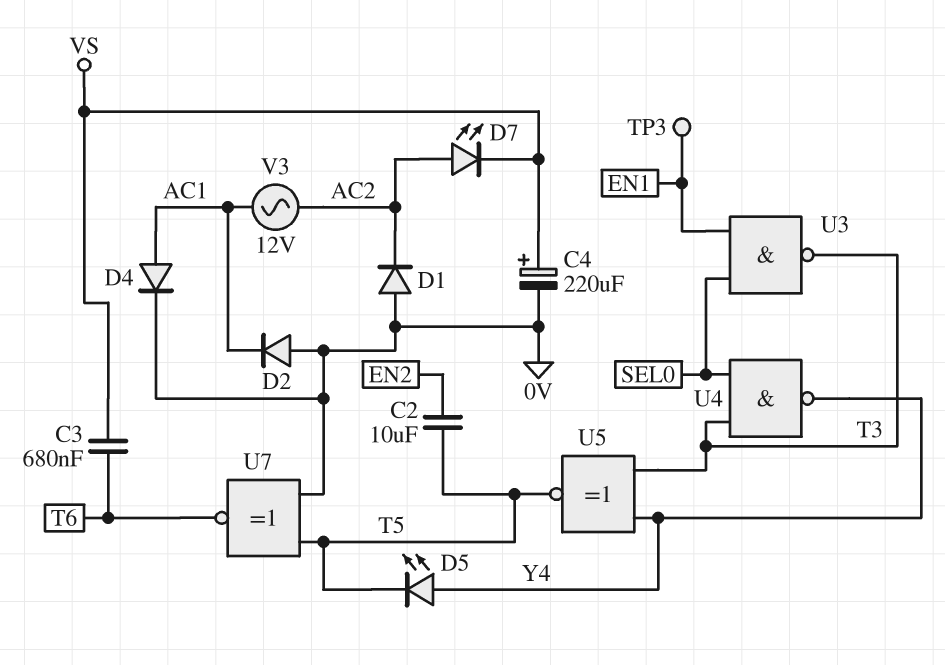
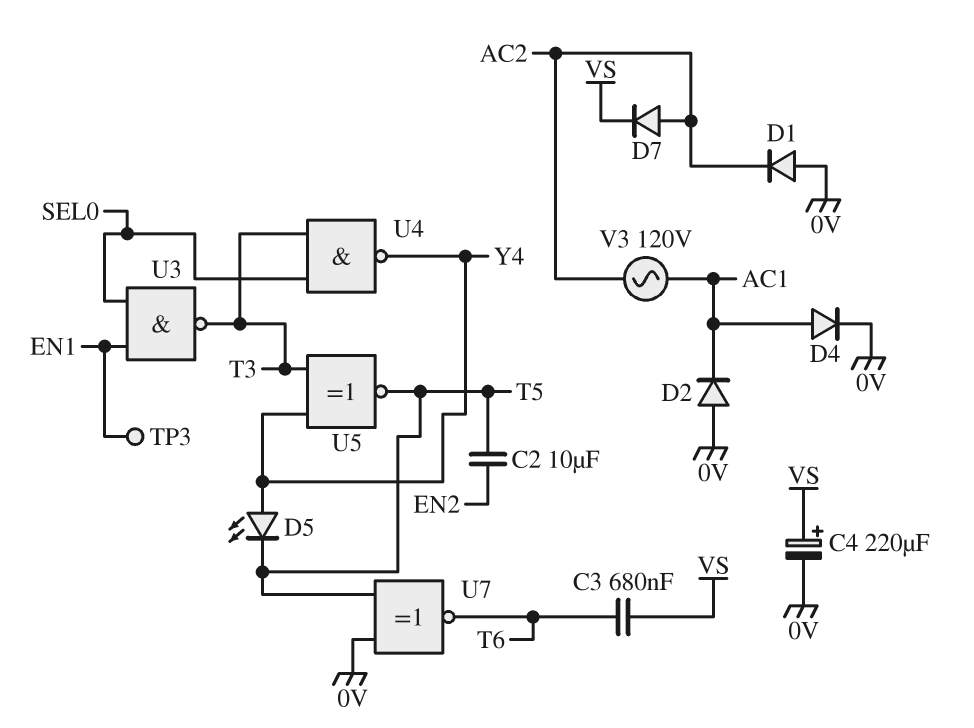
D7: LED (A AC2, K VS) -> diode (A AC2, K VS)
V3: AC 12V (AC1, AC2) -> AC 120V (AC1, AC2)

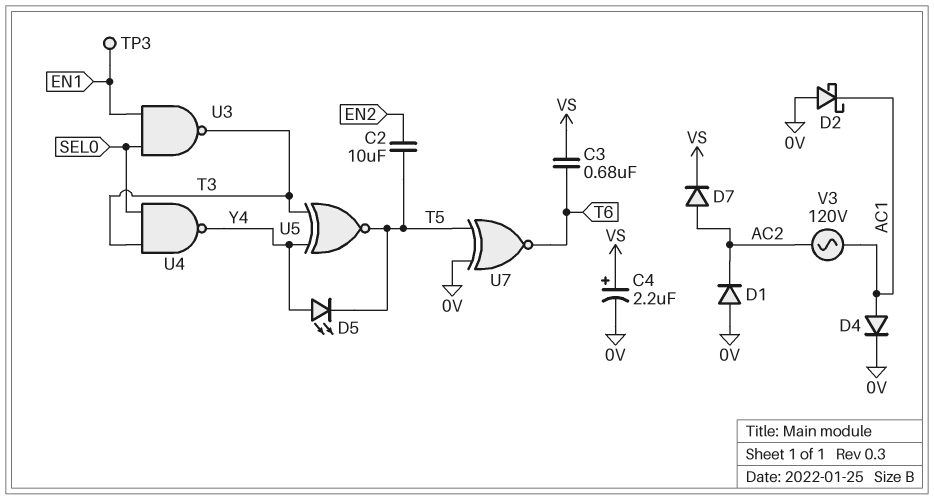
C4: 220uF (plus VS, minus 0V) -> 2.2uF (plus VS, minus 0V)
D2: diode (A 0V, K AC1) -> schottky (A 0V, K AC1)

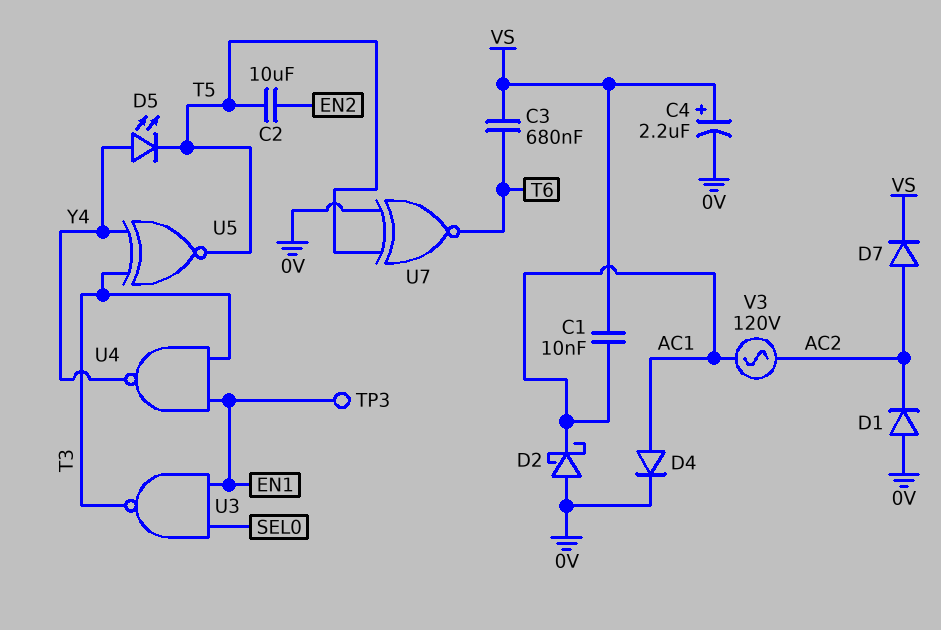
C1: none -> 10nF (AC1, VS)
U4: NAND (in SEL0, in T3, out Y4) -> NAND (in EN1, in T3, out Y4)

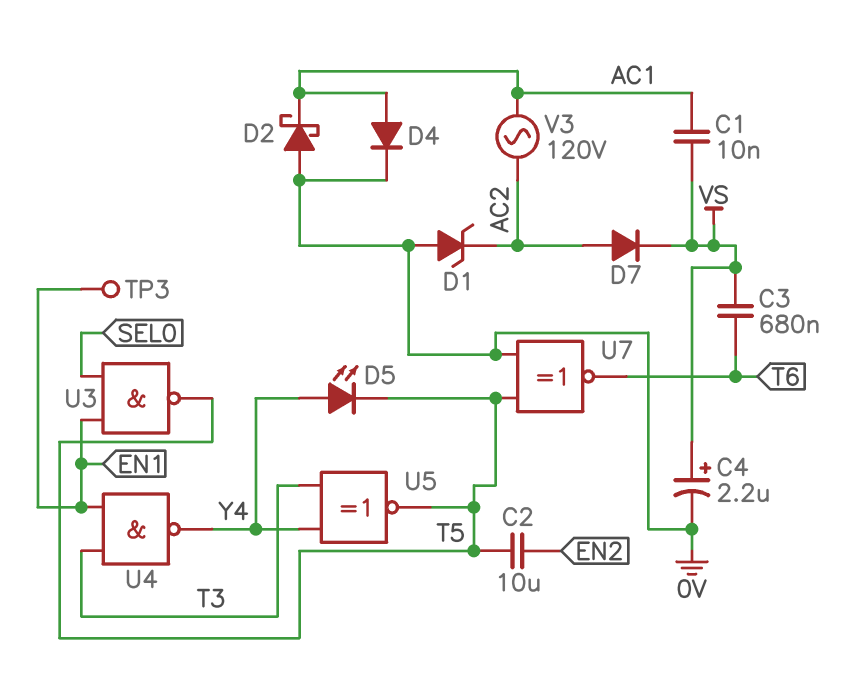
D1: diode (A 0V, K AC2) -> zener (A 0V, K AC2)
U3: NAND (in EN1, in SEL0, out T3) -> NAND (in EN1, in SEL0, out T5)

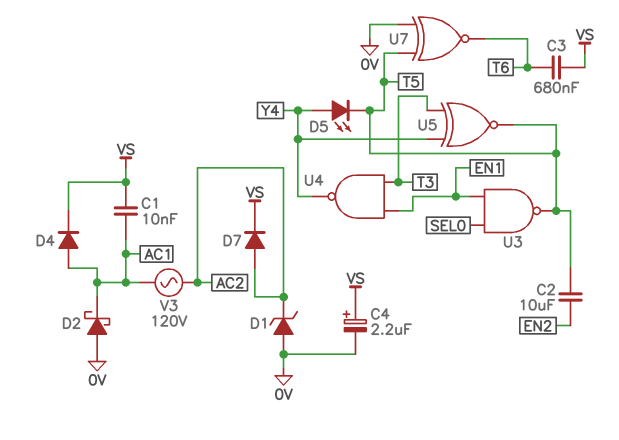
D4: diode (A AC1, K 0V) -> diode (A AC1, K VS)
TP3: test point (EN1) -> none

